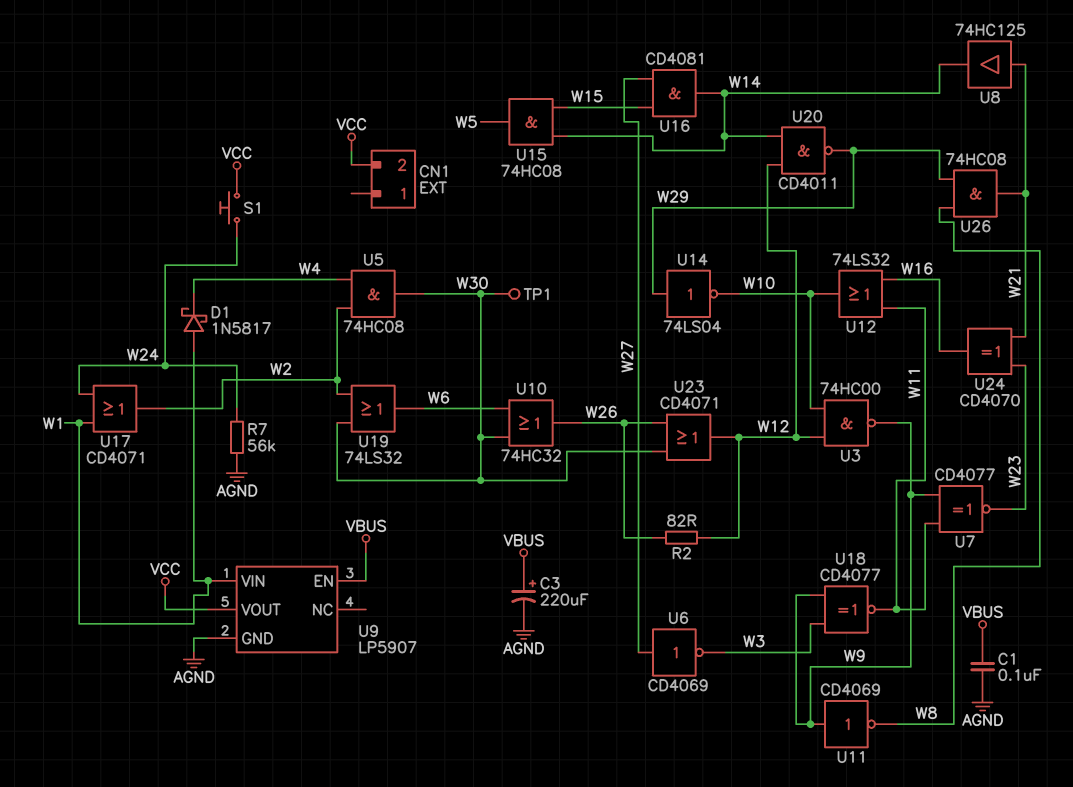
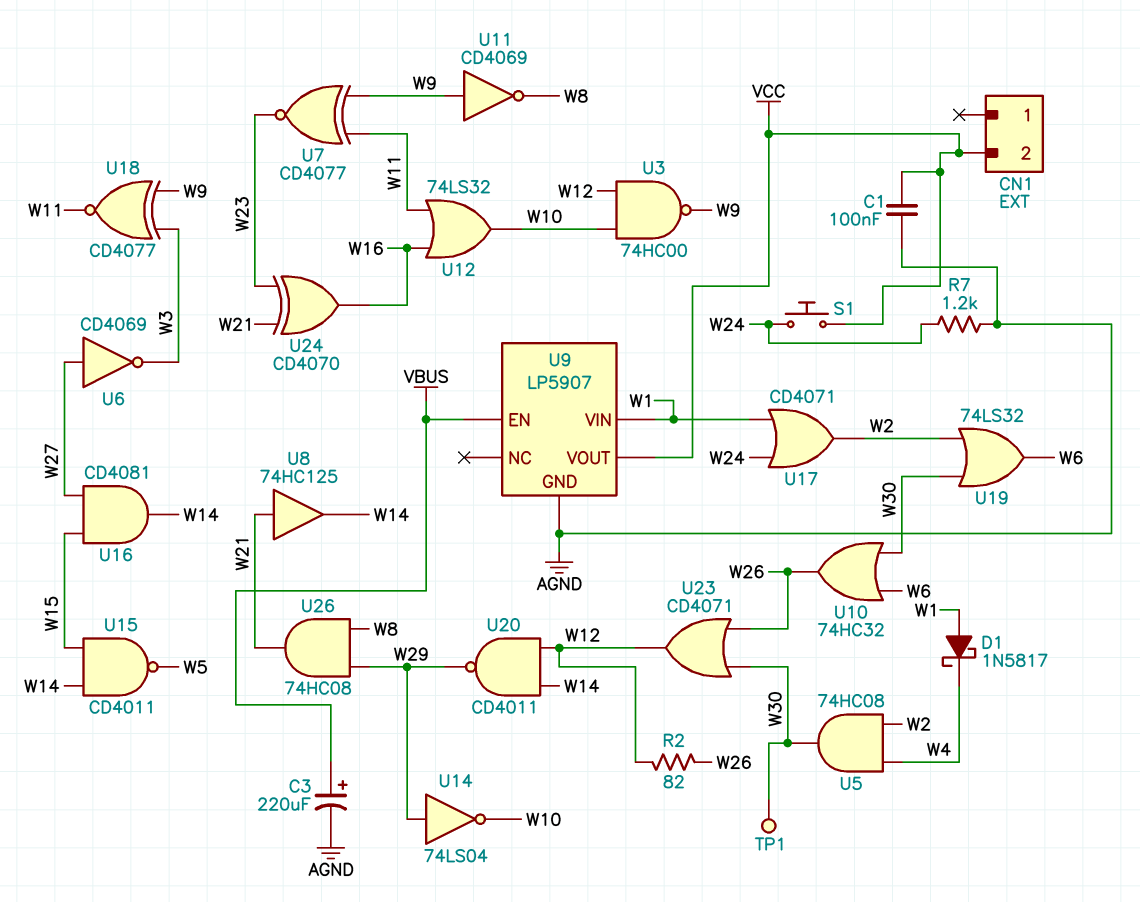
C1: 100nF (AGND, VBUS) -> 100nF (AGND, VCC)
R7: 56k (AGND, W24) -> 1.2k (AGND, W24)
U15: AND 74HC08 (in W14, in W15, out W5) -> NAND CD4011 (in W14, in W15, out W5)

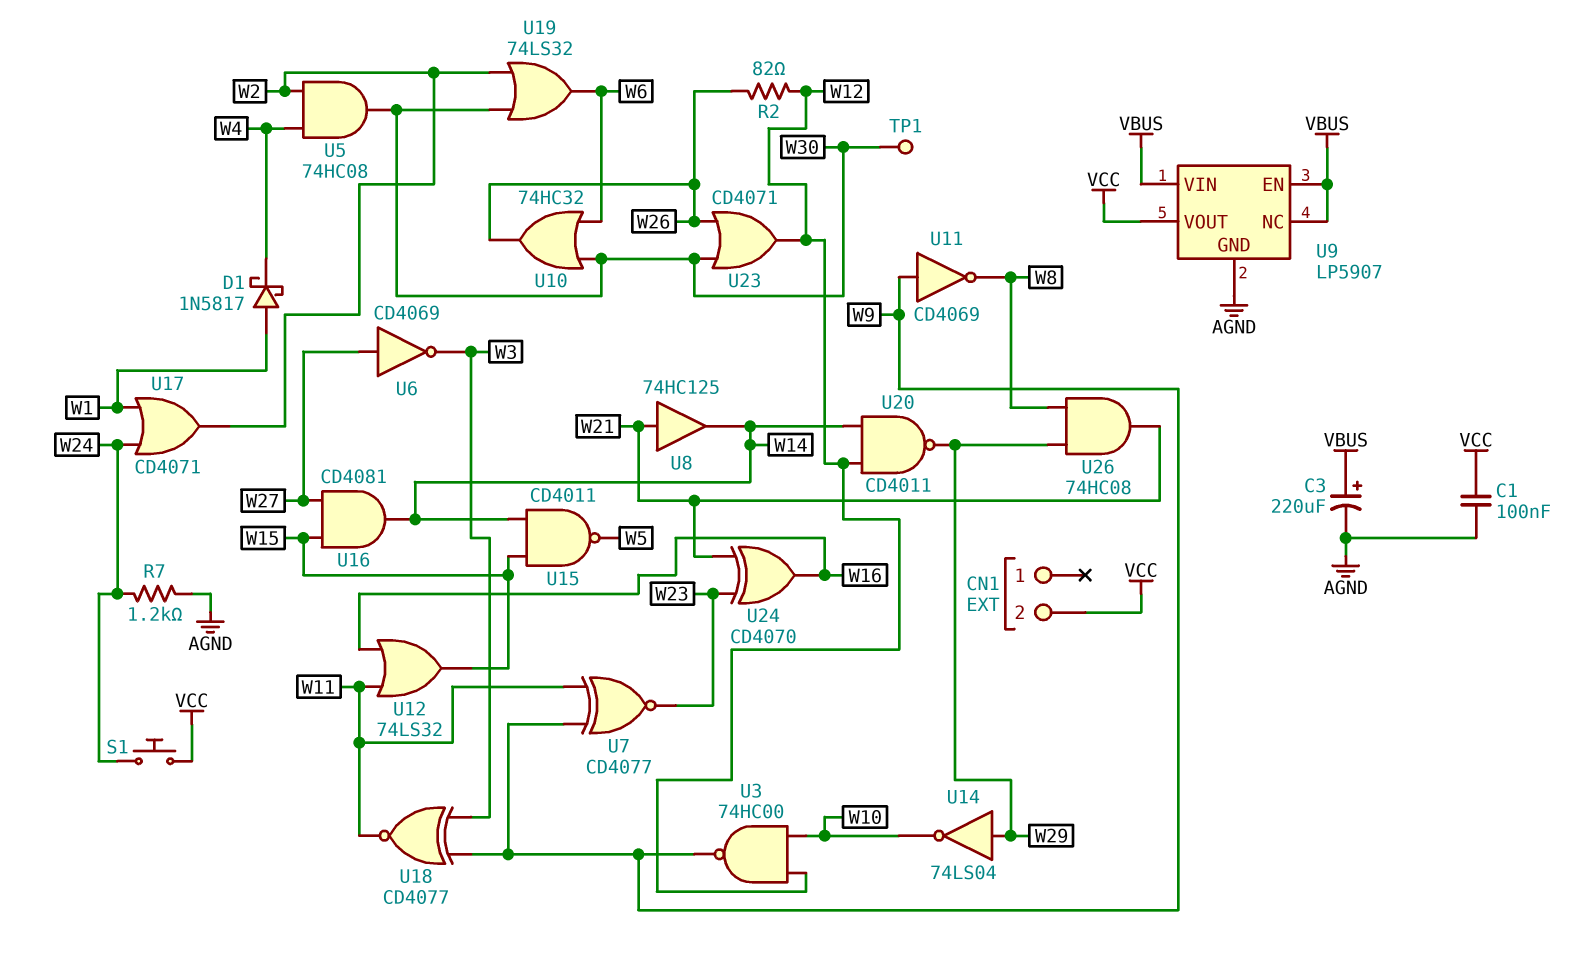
U9 pin NC: none -> VBUS
U9 pin VIN: W1 -> VBUS
U12: OR 74LS32 (in W11, in W16, out W10) -> OR 74LS32 (in W11, in W16, out W15)

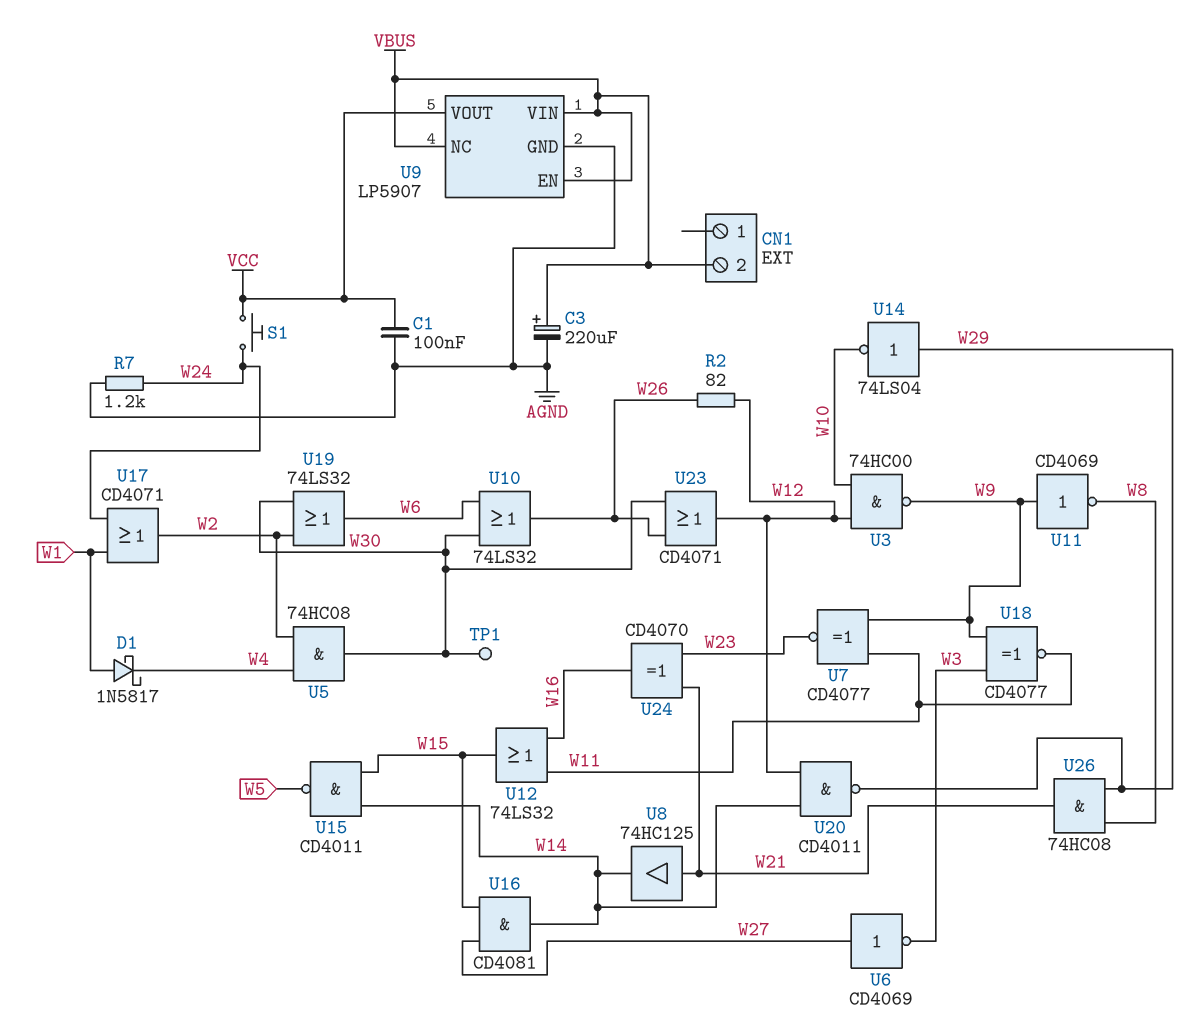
CN1 pin 2: VCC -> VBUS
U10: OR 74HC32 (in W6, in W30, out W26) -> OR 74LS32 (in W6, in W30, out W26)

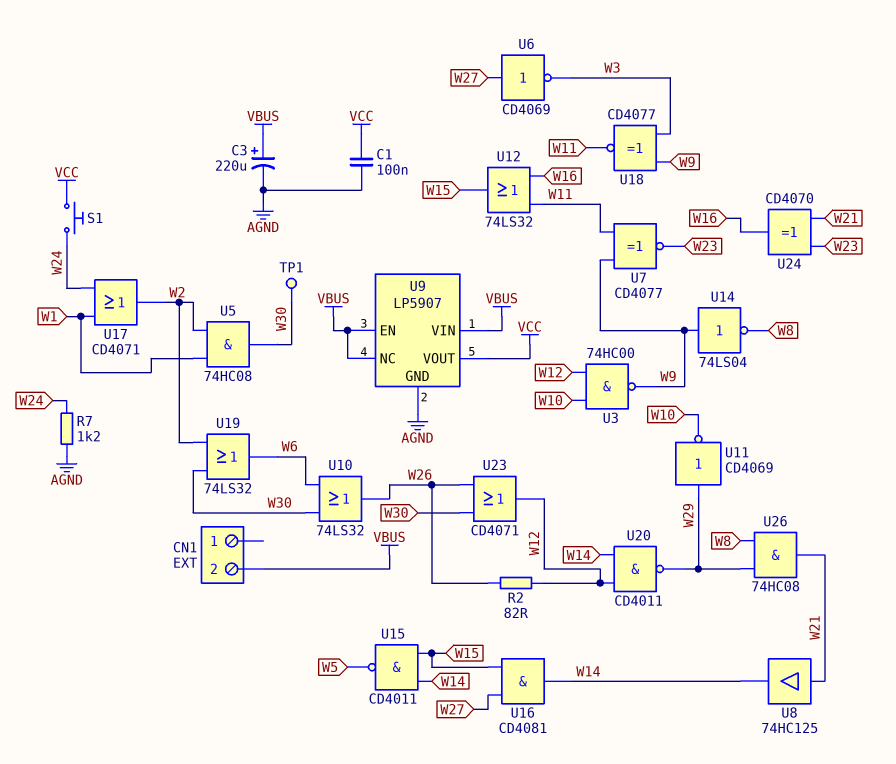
D1: schottky 1N5817 (A W1, K W4) -> none
U5: AND 74HC08 (in W2, in W4, out W30) -> AND 74HC08 (in W1, in W2, out W30)
U11: NOT CD4069 (in W9, out W8) -> NOT CD4069 (in W29, out W10)
U14: NOT 74LS04 (in W29, out W10) -> NOT 74LS04 (in W9, out W8)

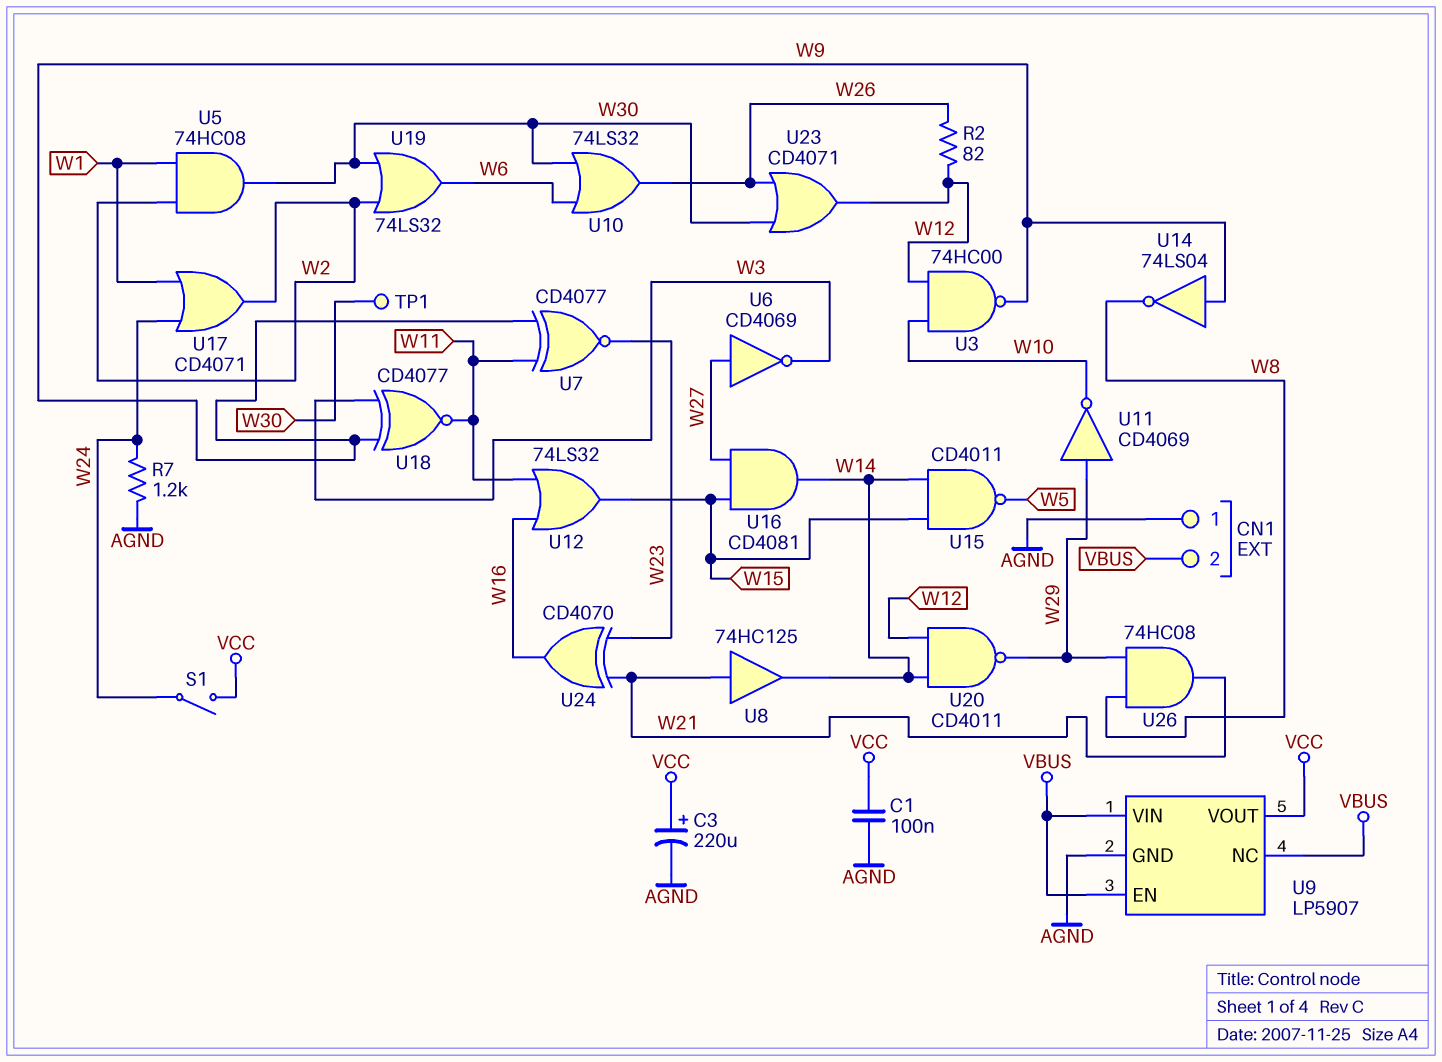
C3: 220uF (plus VBUS, minus AGND) -> 220uF (plus VCC, minus AGND)
CN1 pin 1: none -> AGND
S1: button (VCC, W24) -> switch (VCC, W24)

